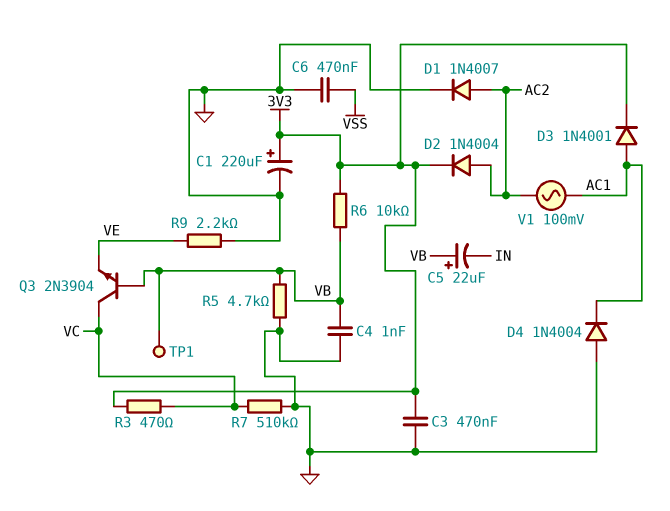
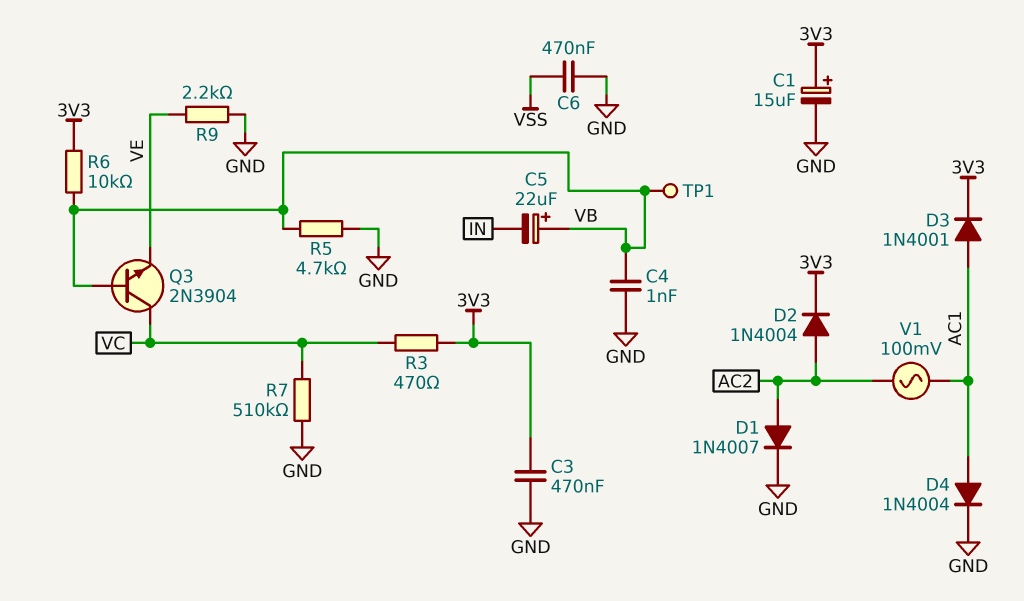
C1: 220uF (plus 3V3, minus GND) -> 15uF (plus 3V3, minus GND)
D4: diode 1N4004 (A GND, K AC1) -> diode 1N4004 (A AC1, K GND)

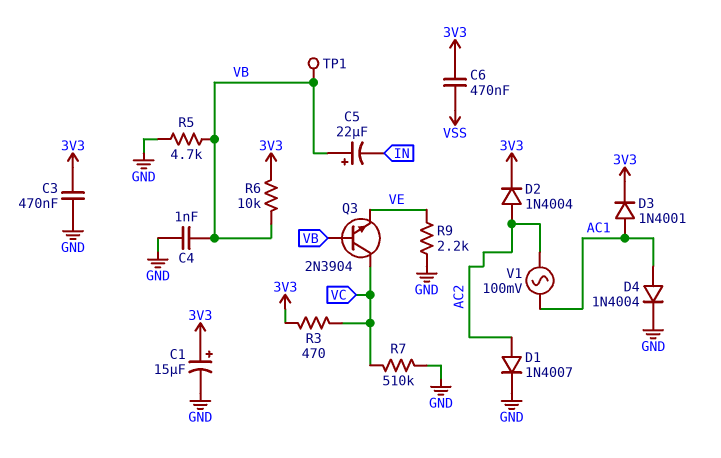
C6: 470nF (GND, VSS) -> 470nF (3V3, VSS)

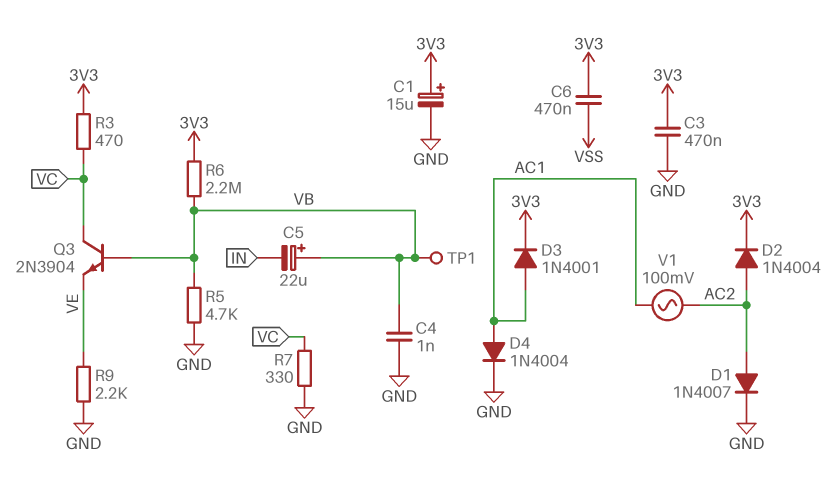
R6: 10k (3V3, VB) -> 2.2M (3V3, VB)
R7: 510k (GND, VC) -> 330 (GND, VC)

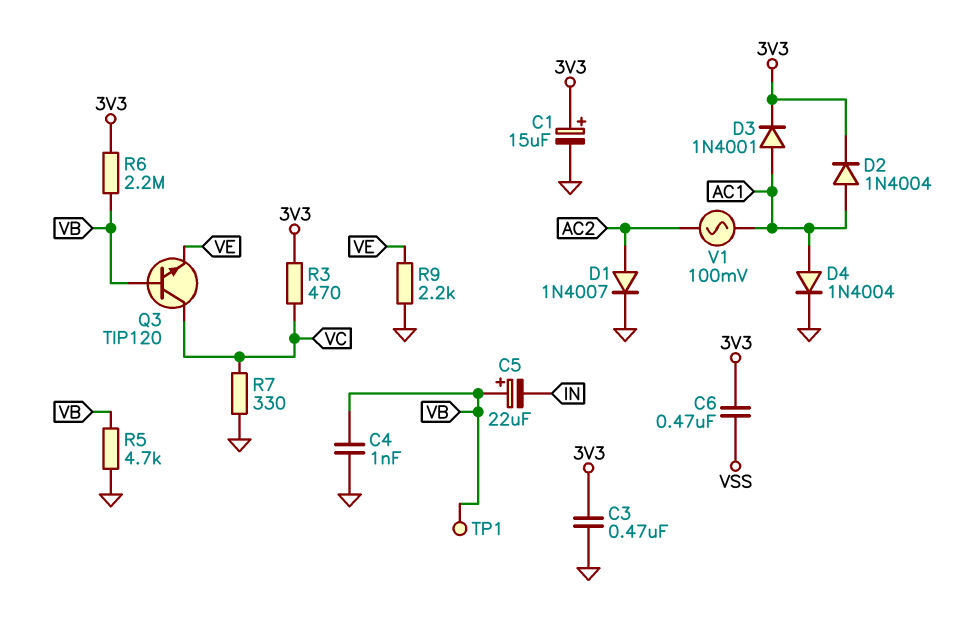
D2: diode 1N4004 (A AC2, K 3V3) -> diode 1N4004 (A AC1, K 3V3)
Q3: NPN 2N3904 (B VB, C VC, E VE) -> NPN TIP120 (B VB, C VC, E VE)

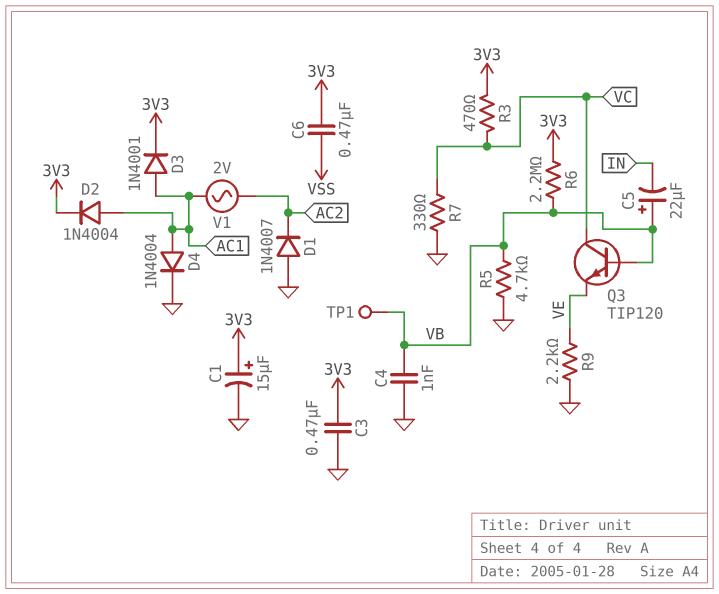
D1: diode 1N4007 (A AC2, K GND) -> diode 1N4007 (A GND, K AC2)
V1: AC 100mV (AC1, AC2) -> AC 2V (AC1, AC2)

